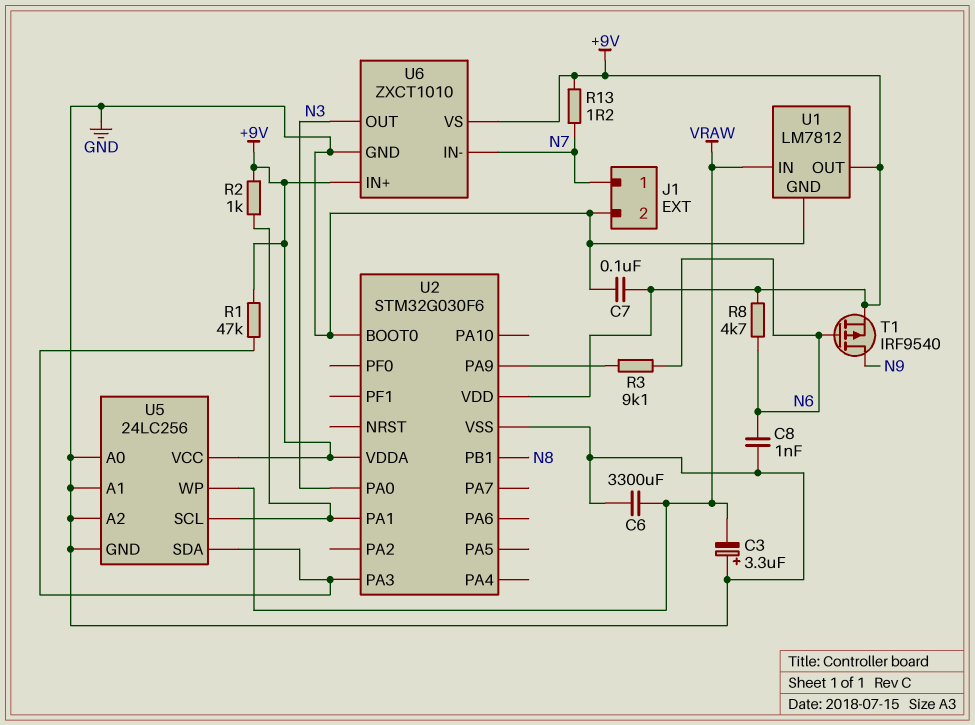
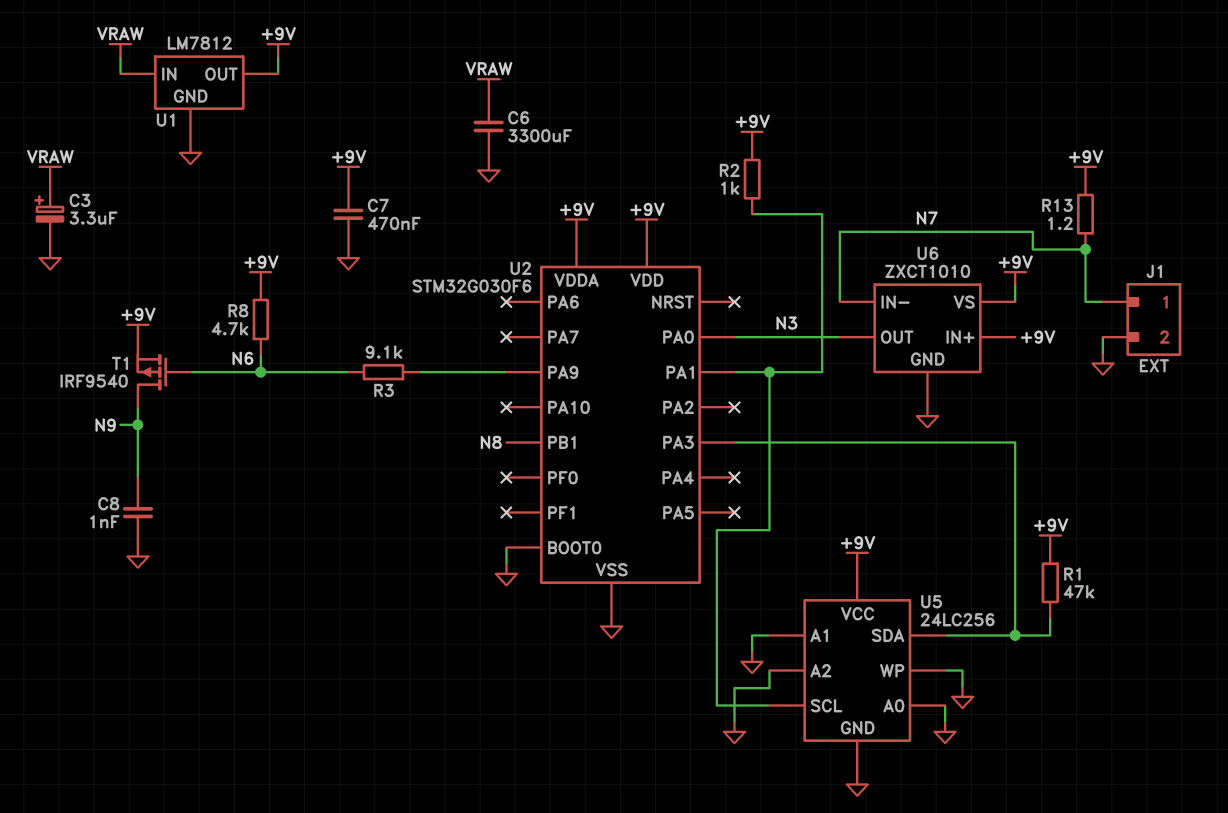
C3: 3.3uF (plus GND, minus VRAW) -> 3.3uF (plus VRAW, minus GND)
C7: 100nF (+9V, GND) -> 470nF (+9V, GND)
C8: 1nF (GND, N6) -> 1nF (GND, N9)
U5 pin WP: VRAW -> GND

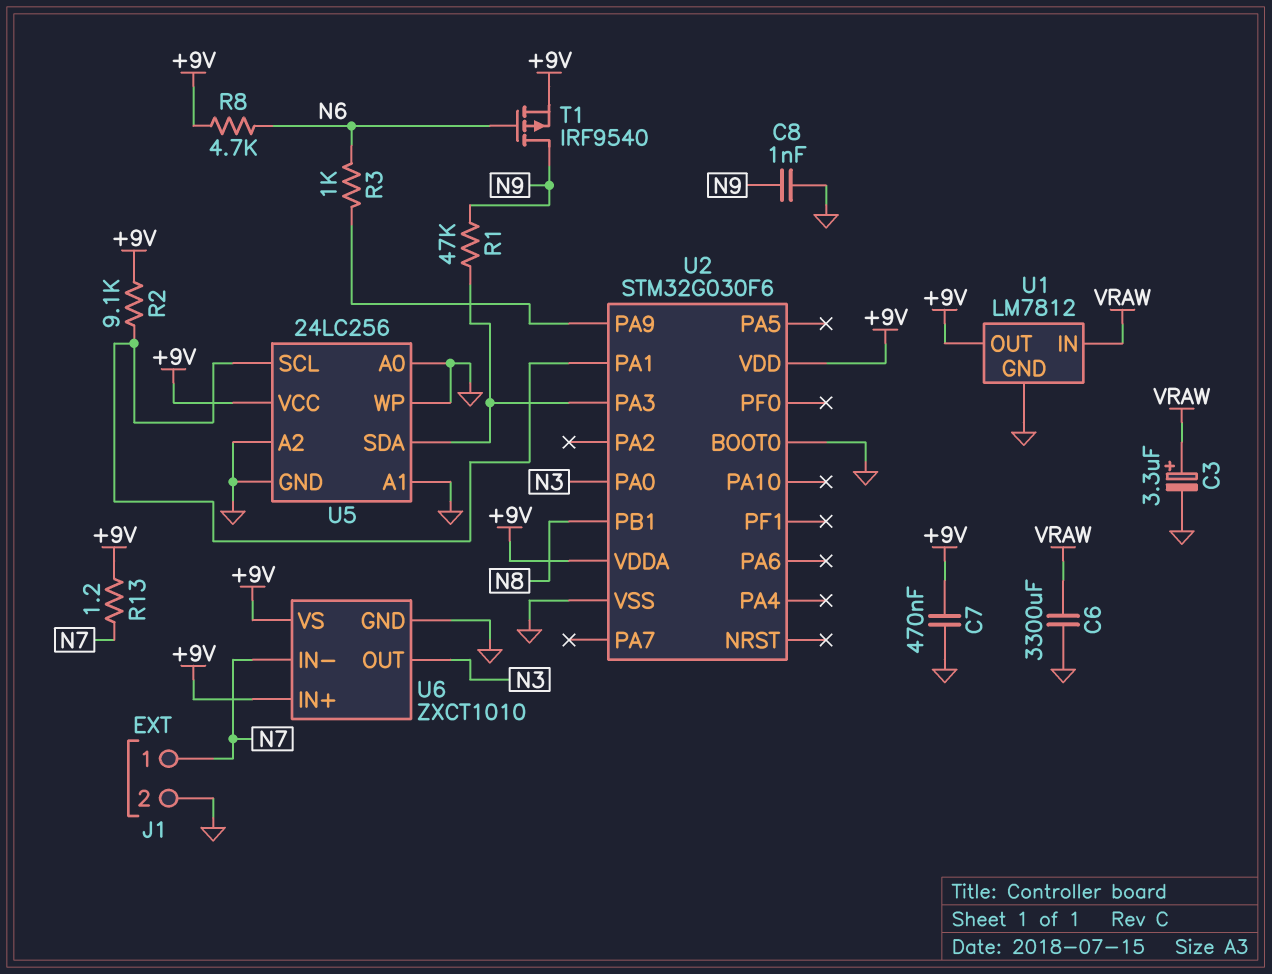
R1: 47k (+9V, U2/PA3) -> 47k (N9, U2/PA3)
R2: 1k (+9V, U2/PA1) -> 9.1k (+9V, U2/PA1)
R3: 9.1k (N6, U2/PA9) -> 1k (N6, U2/PA9)

